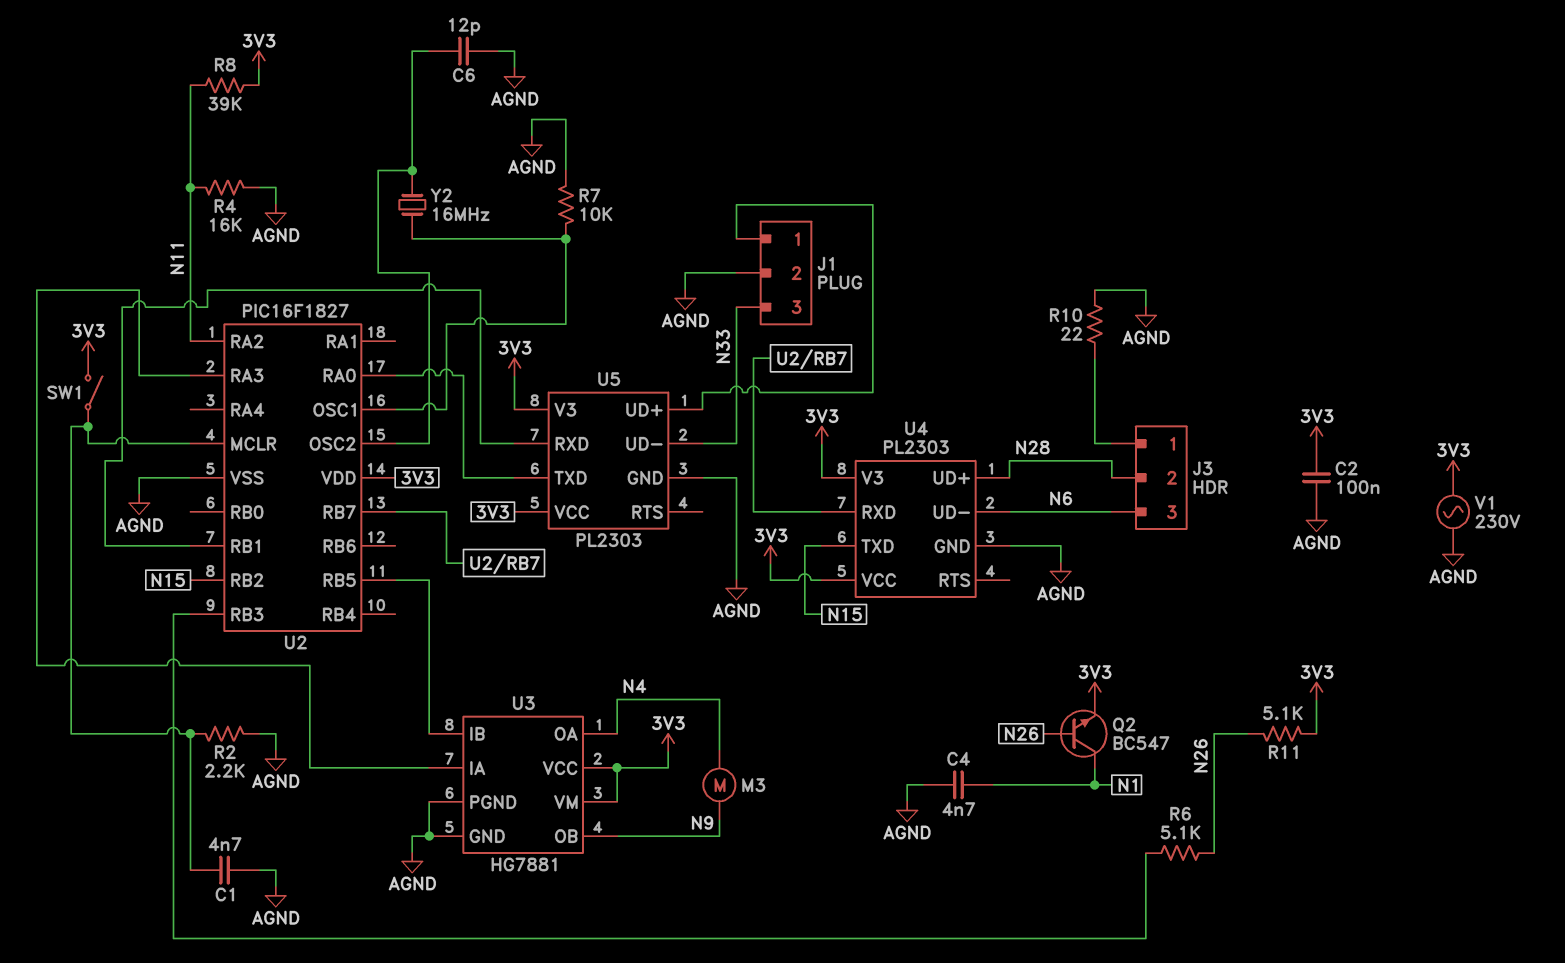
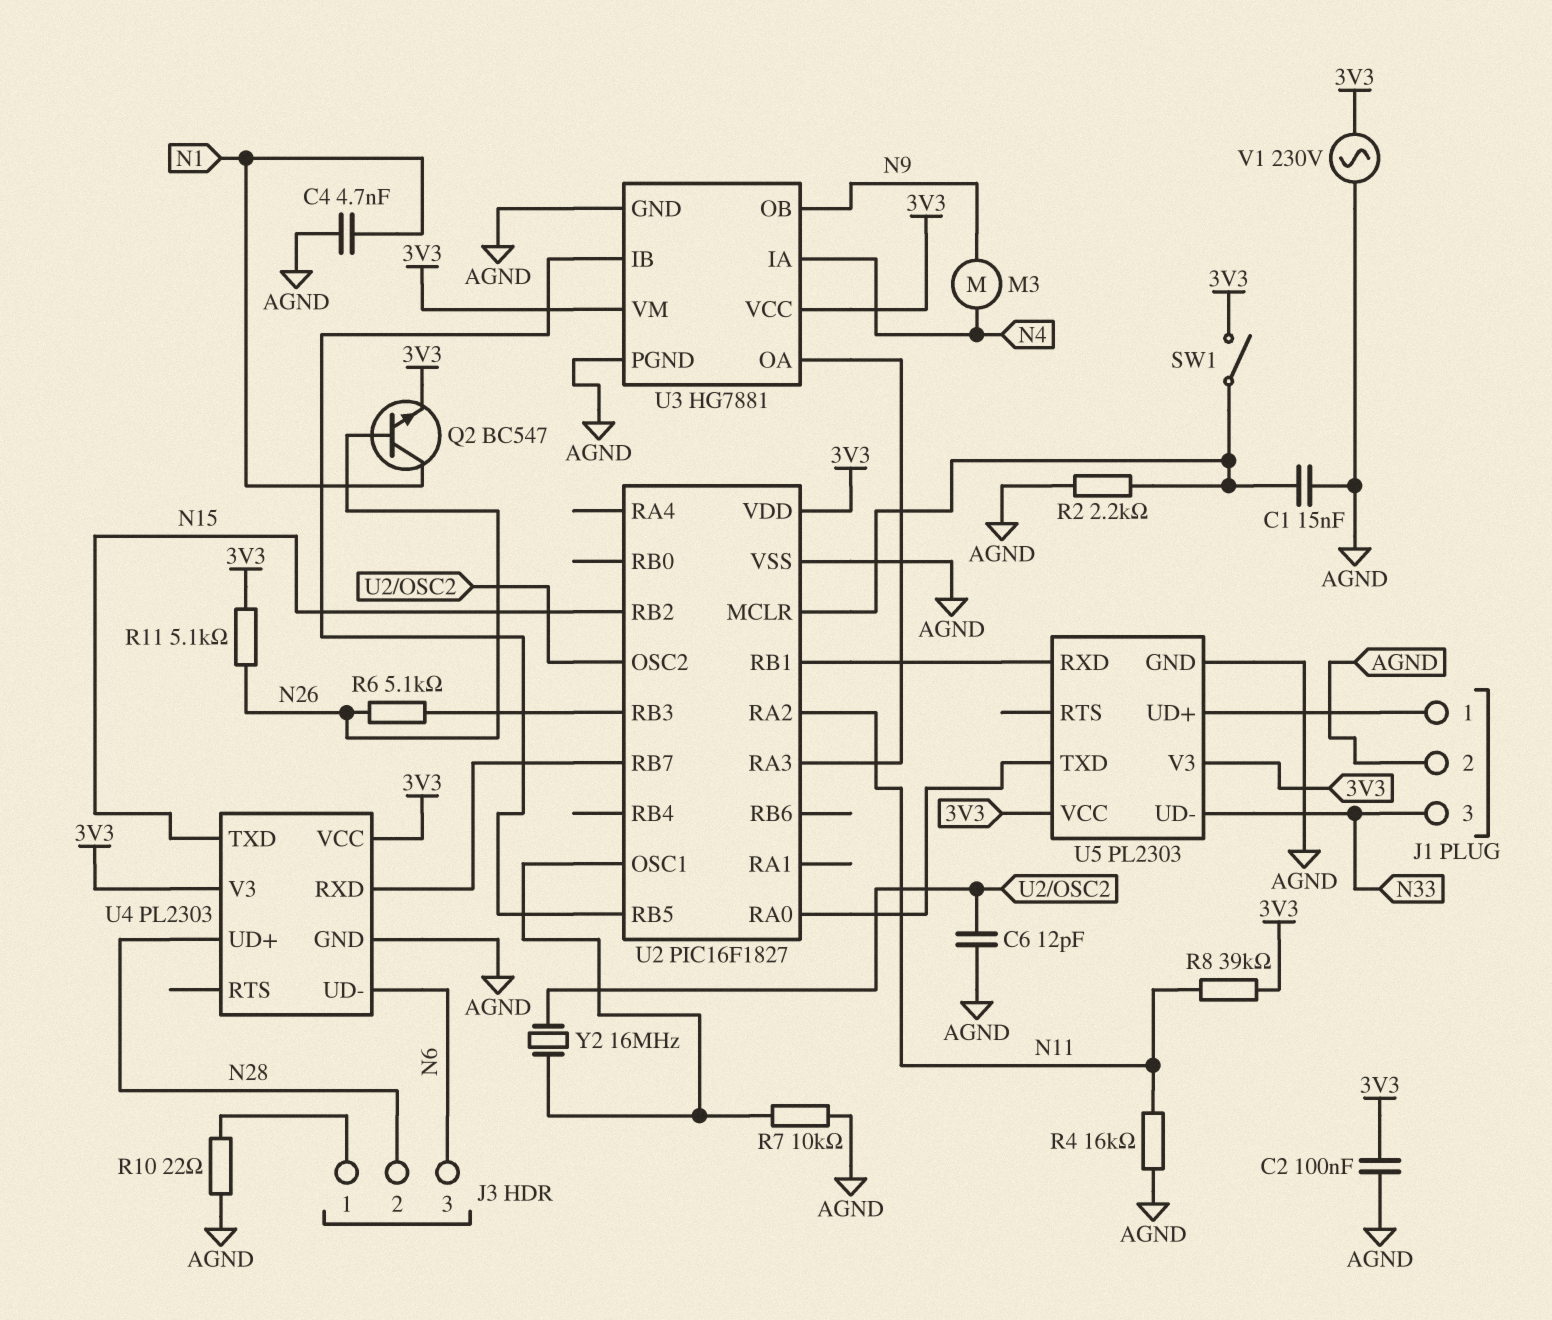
C1: 4.7nF (AGND, U2/MCLR) -> 15nF (AGND, U2/MCLR)
U3 pin IA: U2/RA3 -> N4
U3 pin OA: N4 -> U2/RA3

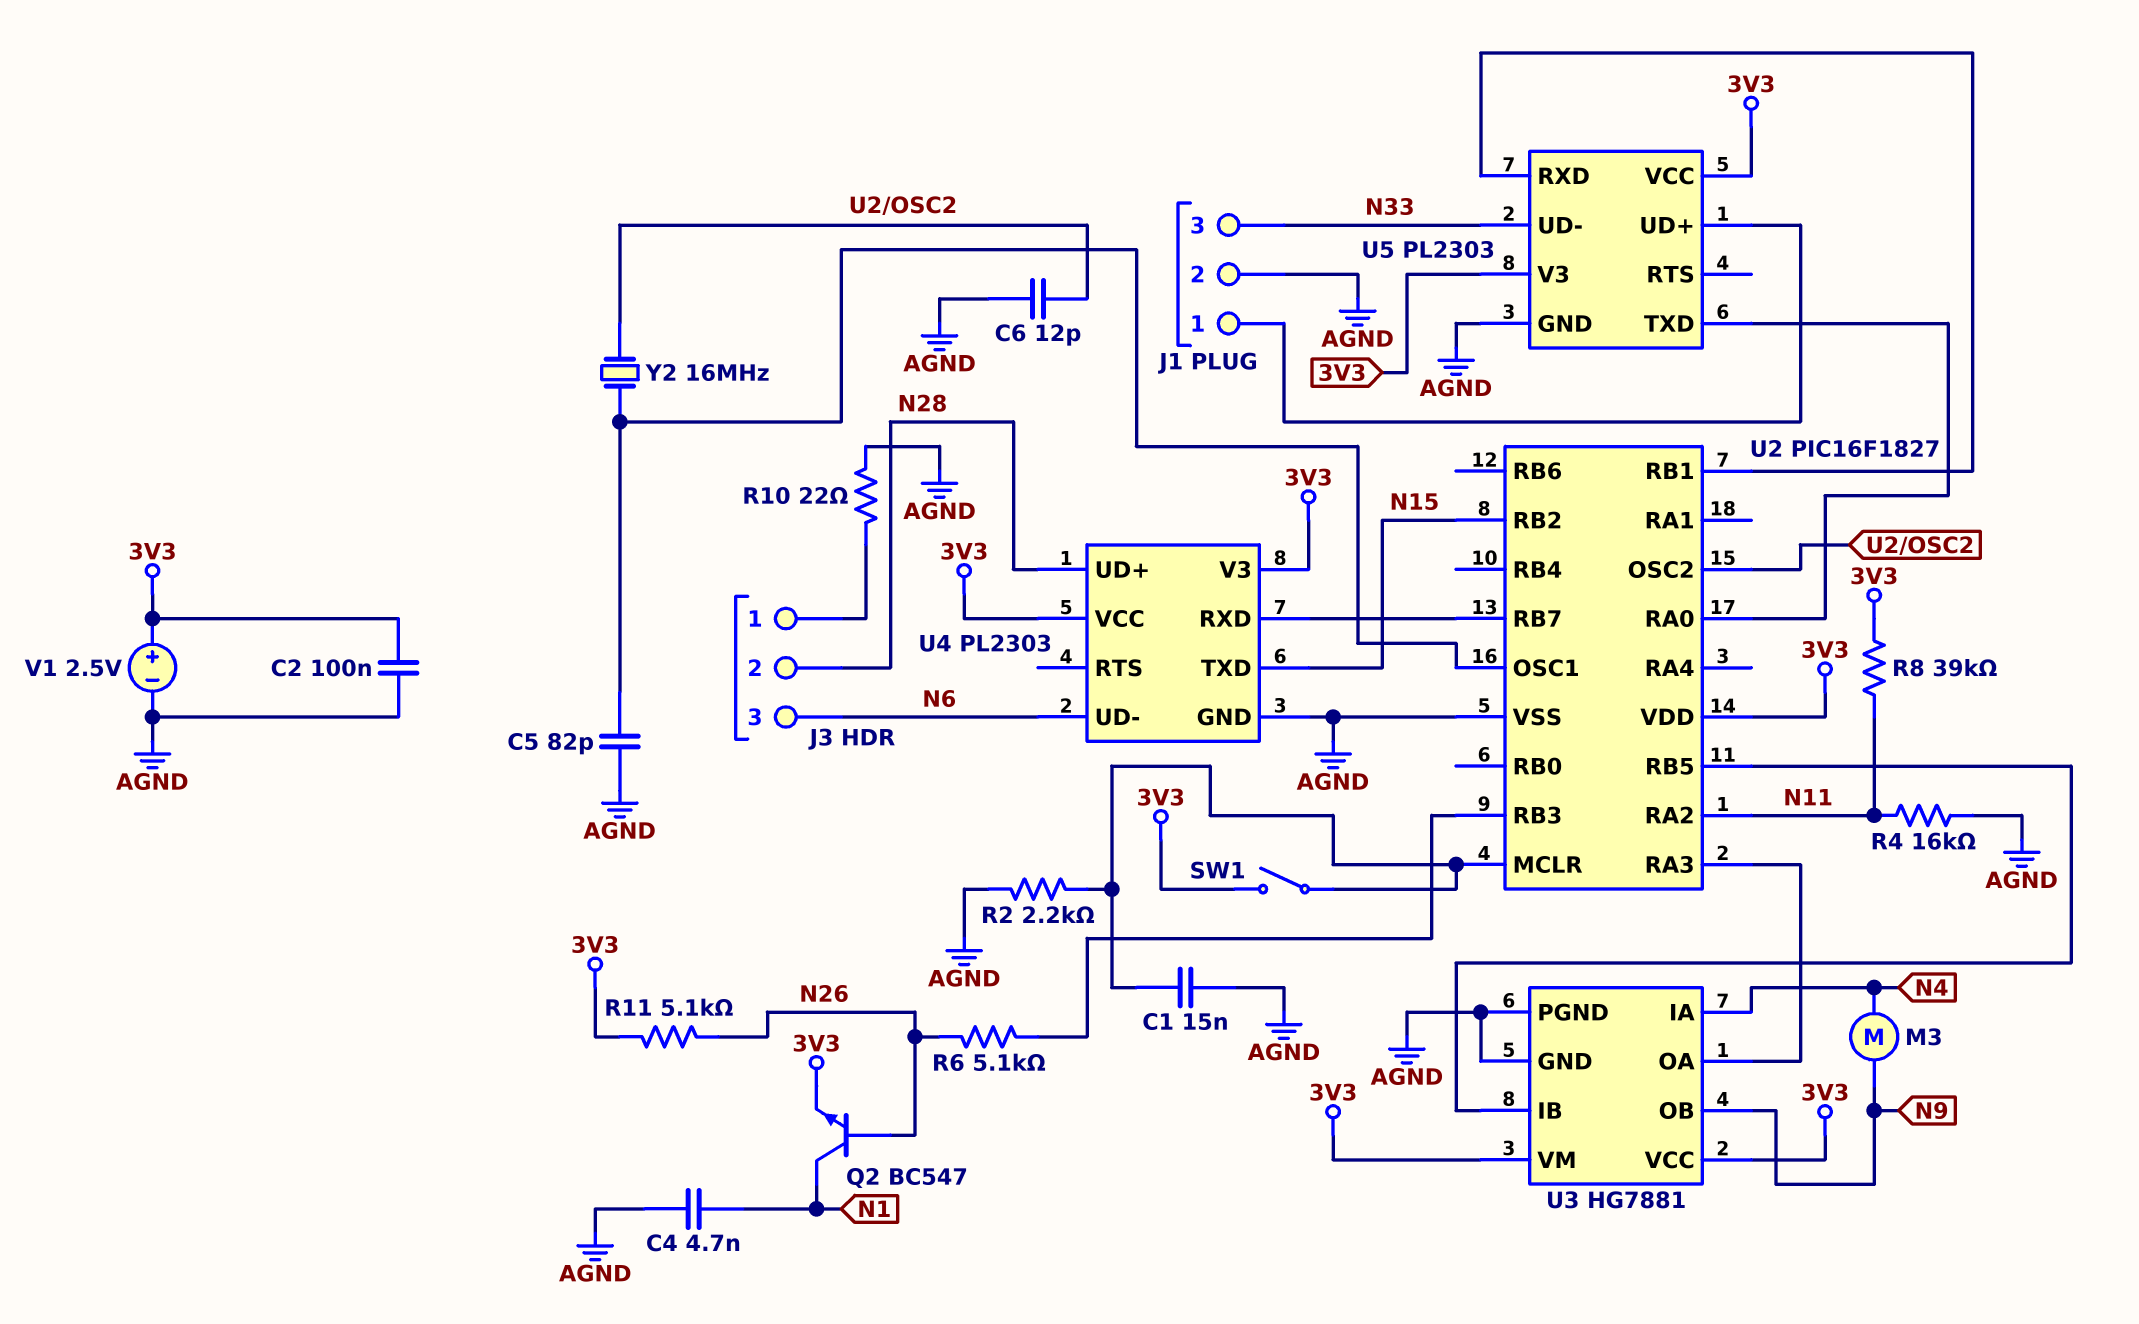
C5: none -> 82pF (AGND, U2/OSC1)
R7: 10k (AGND, U2/OSC1) -> none
V1: AC 230V (3V3, AGND) -> 2.5V (plus 3V3, minus AGND)

